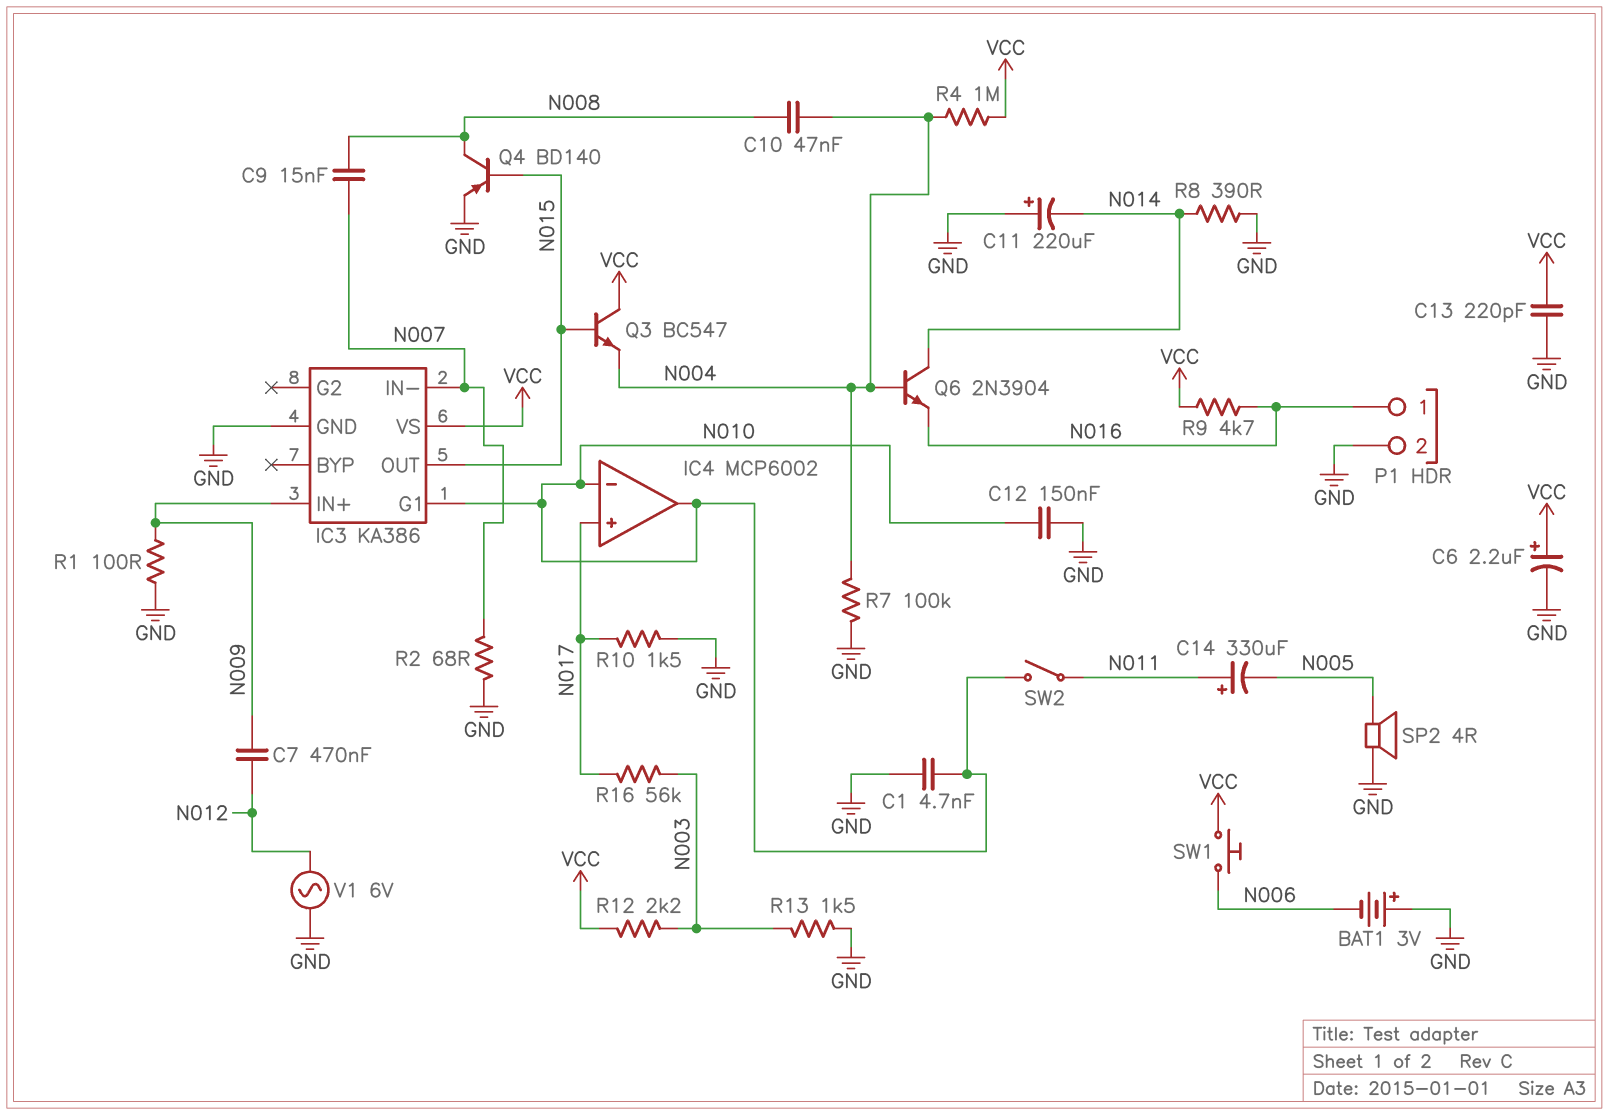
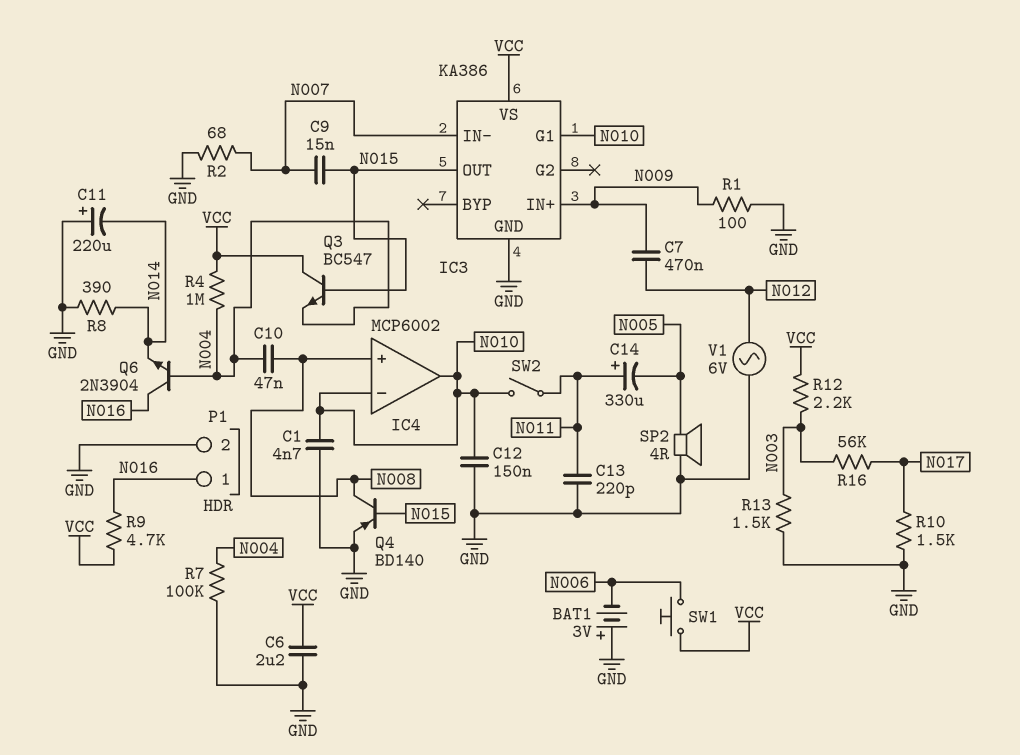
C6: 2.2uF (plus VCC, minus GND) -> 2.2uF (GND, VCC)
C9: 15nF (N007, N008) -> 15nF (N007, N015)
C13: 220pF (GND, VCC) -> 220pF (GND, N011)
IC4 pin in+: N017 -> N008
Q6: NPN 2N3904 (B N004, C N014, E N016) -> NPN 2N3904 (B N004, C N016, E N014)

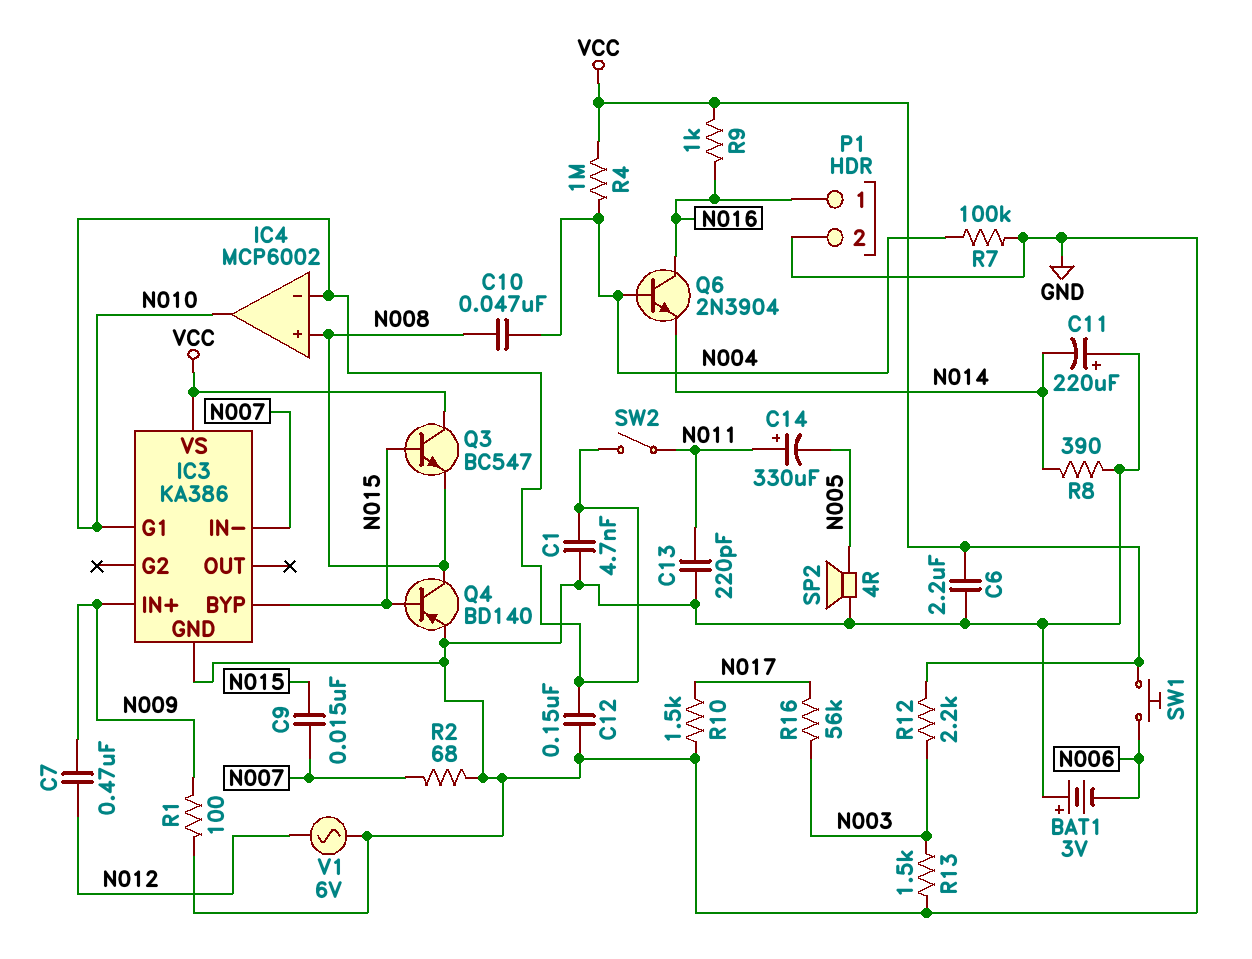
IC3 pin BYP: none -> N015
IC3 pin OUT: N015 -> none
Q3: NPN BC547 (B N015, C VCC, E N004) -> NPN BC547 (B N015, C VCC, E N008)
R9: 4.7k (N016, VCC) -> 1k (N016, VCC)

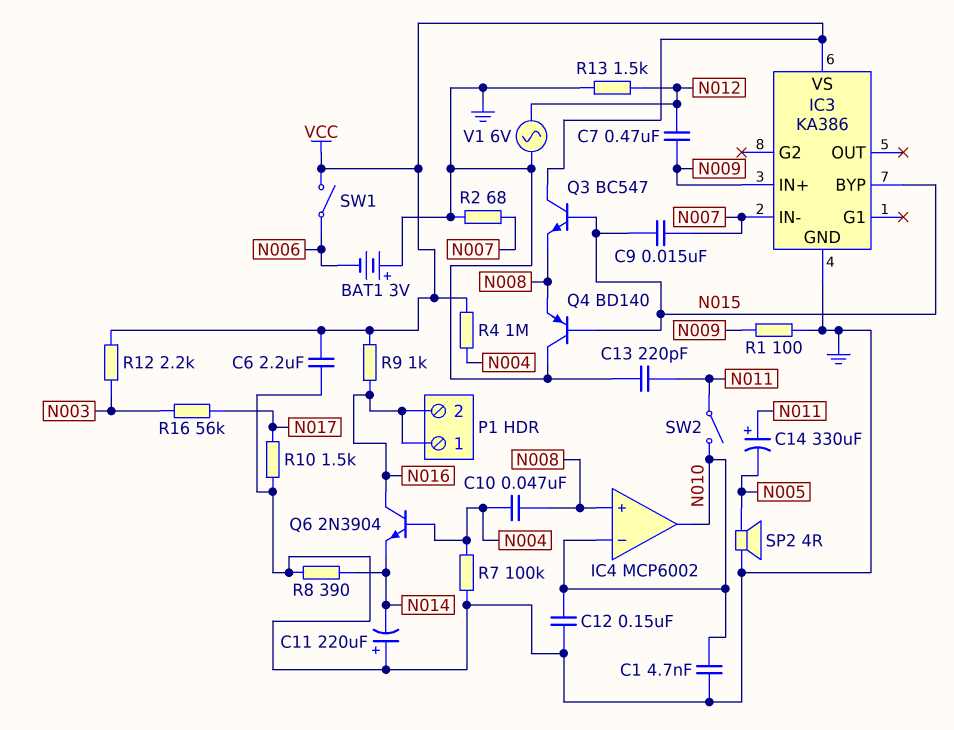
IC3 pin G1: N010 -> none
P1 pin 2: GND -> N016
Q4: PNP BD140 (B N015, C N008, E GND) -> PNP BD140 (B N015, C GND, E N008)
R13: 1.5k (GND, N003) -> 1.5k (GND, N012)
SW1: button (N006, VCC) -> switch (N006, VCC)

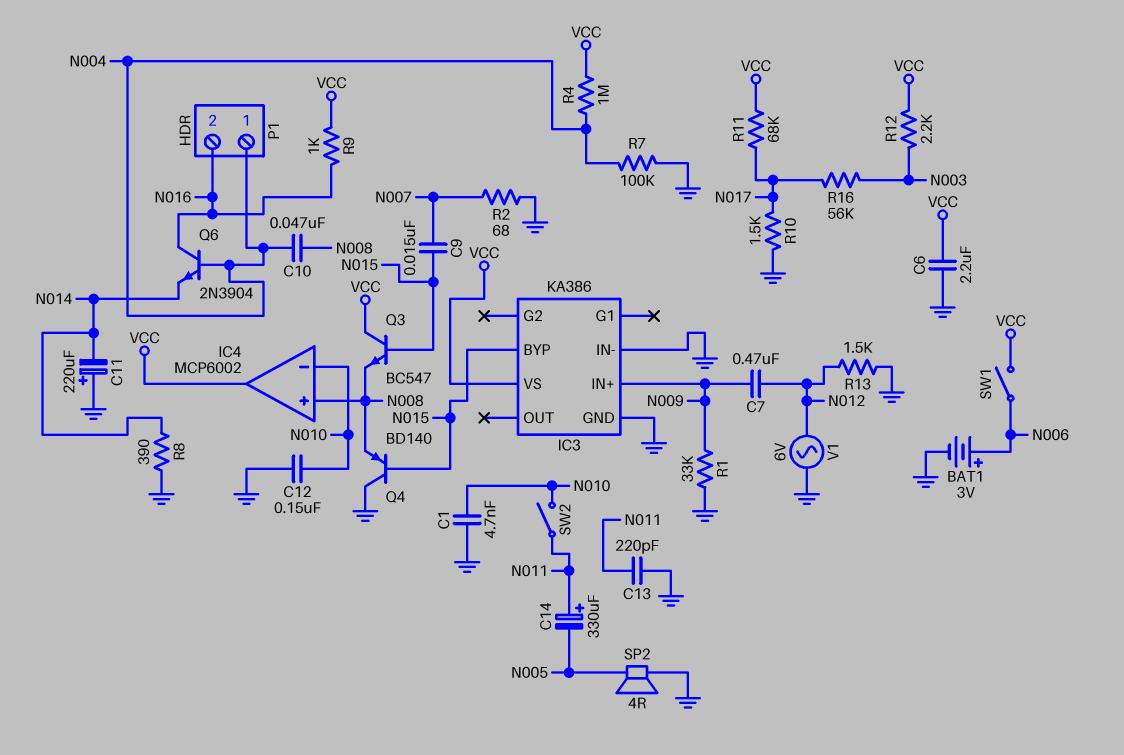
BAT1: 3V (plus GND, minus N006) -> 3V (plus N006, minus GND)
IC3 pin IN-: N007 -> GND
IC4 pin out: N010 -> VCC
P1 pin 1: N016 -> N004
R1: 100 (GND, N009) -> 33k (GND, N009)
R11: none -> 68k (N017, VCC)

